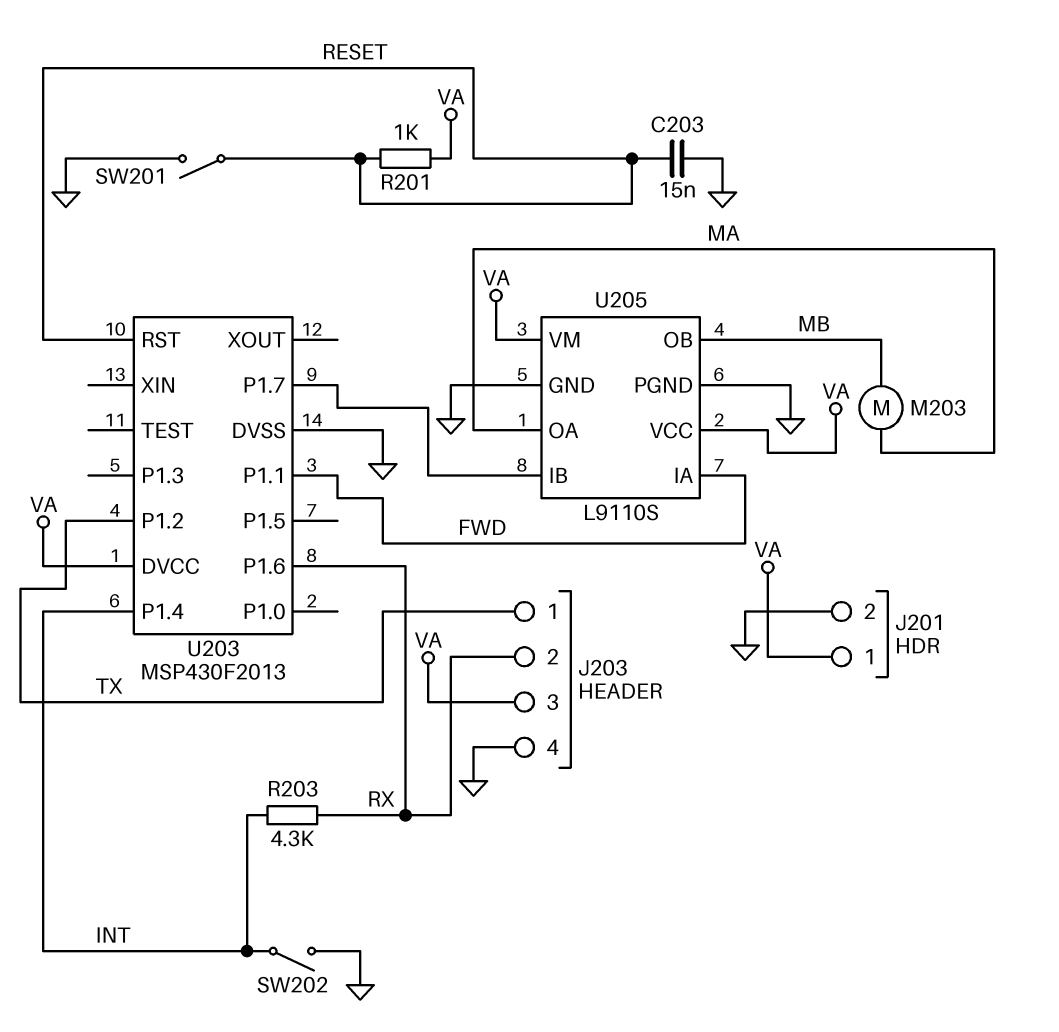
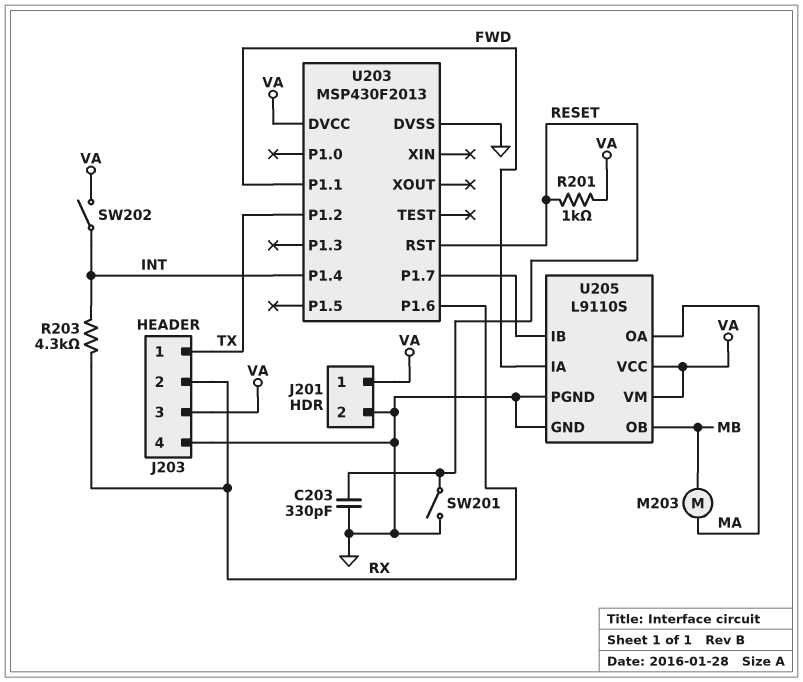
C203: 15nF (GND, RESET) -> 330pF (GND, RESET)
SW202: switch (GND, INT) -> switch (INT, VA)

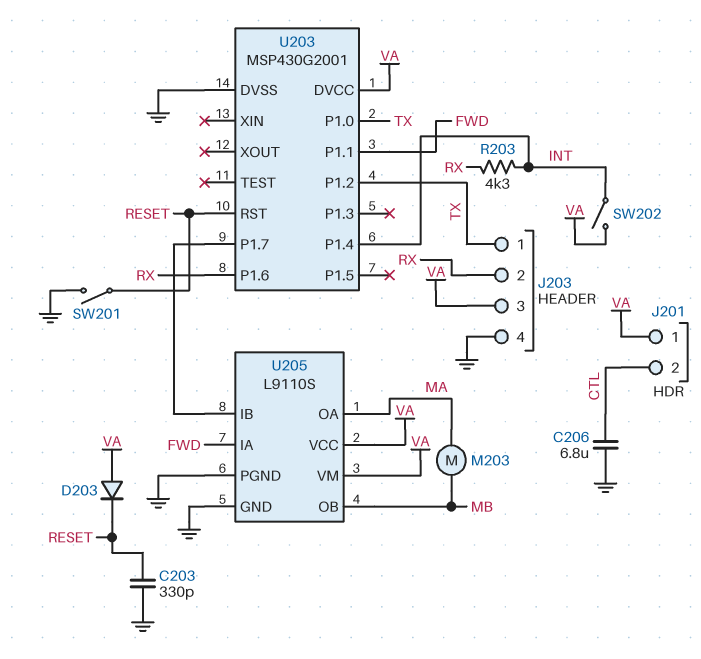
C206: none -> 6.8uF (CTL, GND)
D203: none -> diode (A VA, K RESET)
J201 pin 2: GND -> CTL
R201: 1k (RESET, VA) -> none
U203: MSP430F2013 -> MSP430G2001
U203 pin P1.0: none -> TX

